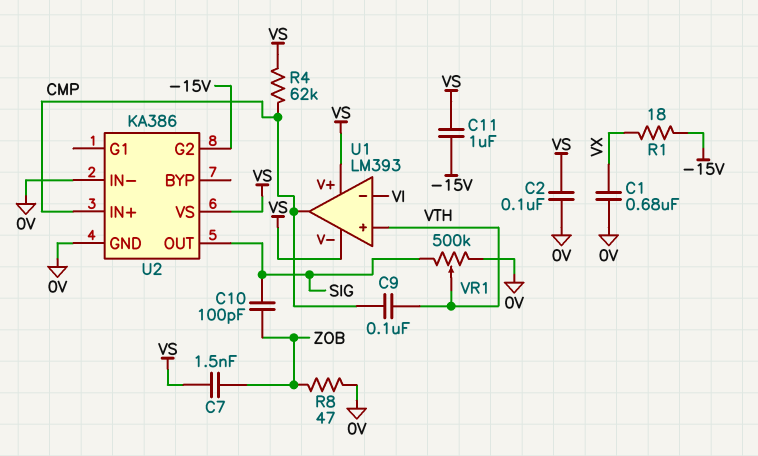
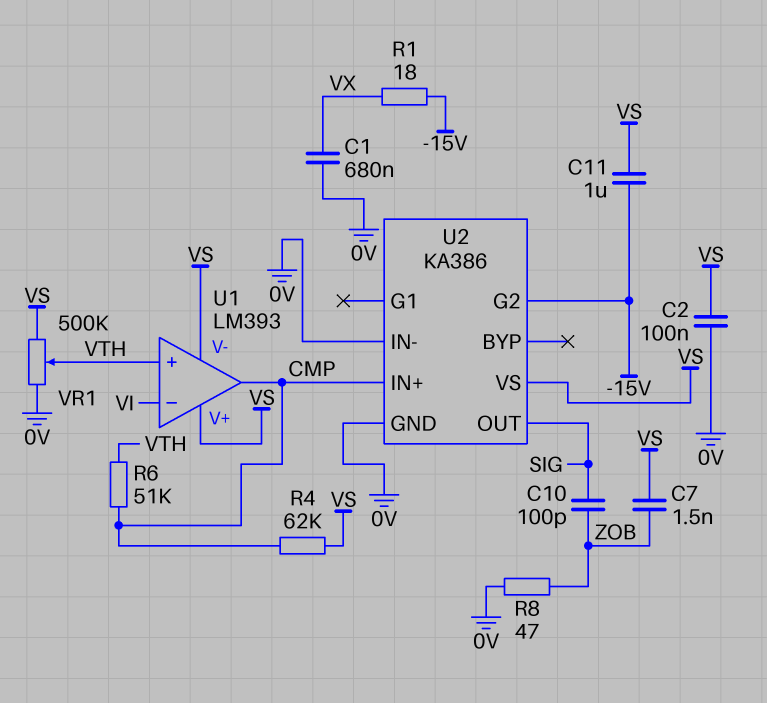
C9: 100nF (CMP, VTH) -> none
R6: none -> 51k (CMP, VTH)
VR1: 500k (0V, SIG, wiper VTH) -> 500k (0V, VS, wiper VTH)

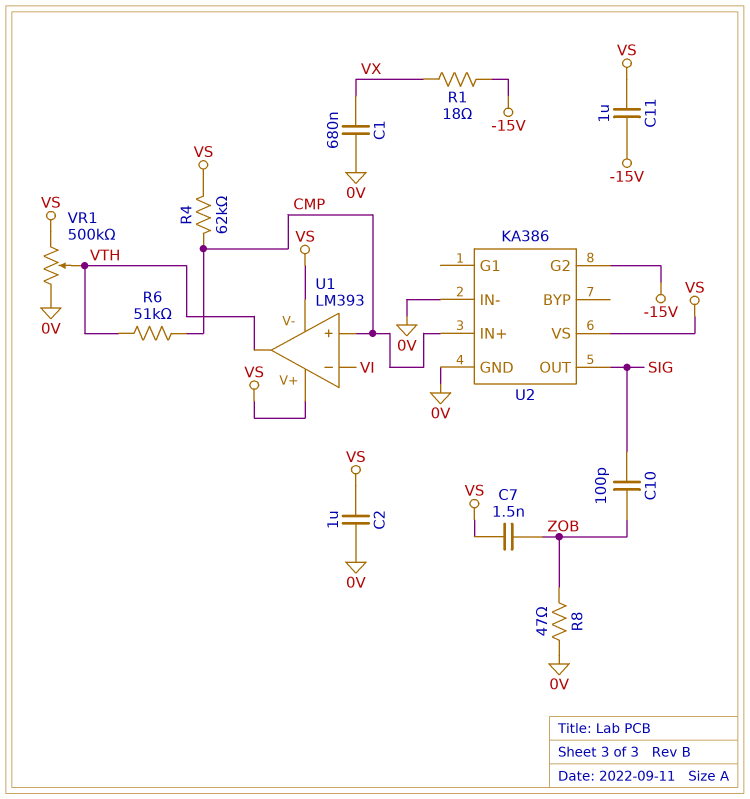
C2: 100nF (0V, VS) -> 1uF (0V, VS)
U1 pin in+: VTH -> CMP
U1 pin out: CMP -> VTH

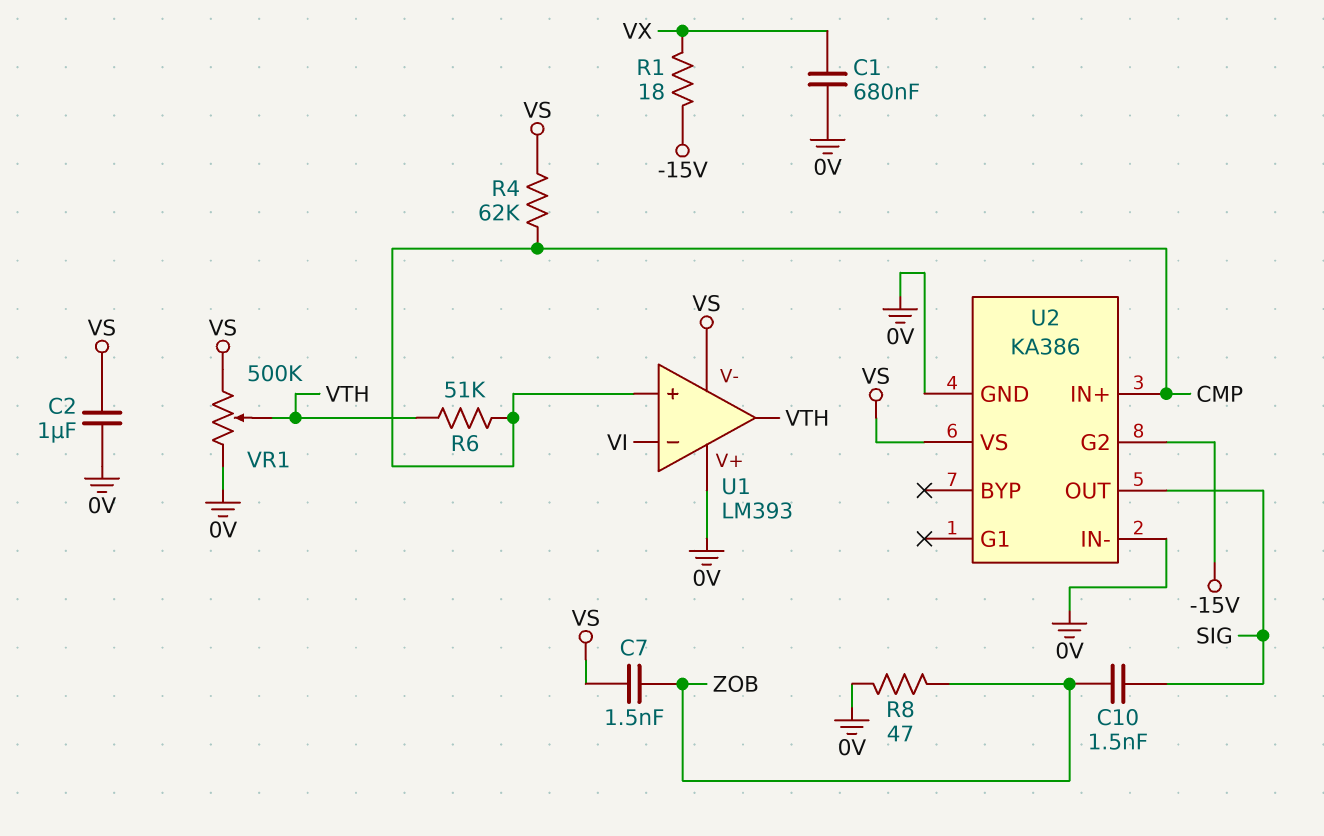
C10: 100pF (SIG, ZOB) -> 1.5nF (SIG, ZOB)
C11: 1uF (-15V, VS) -> none
U1 pin V+: VS -> 0V

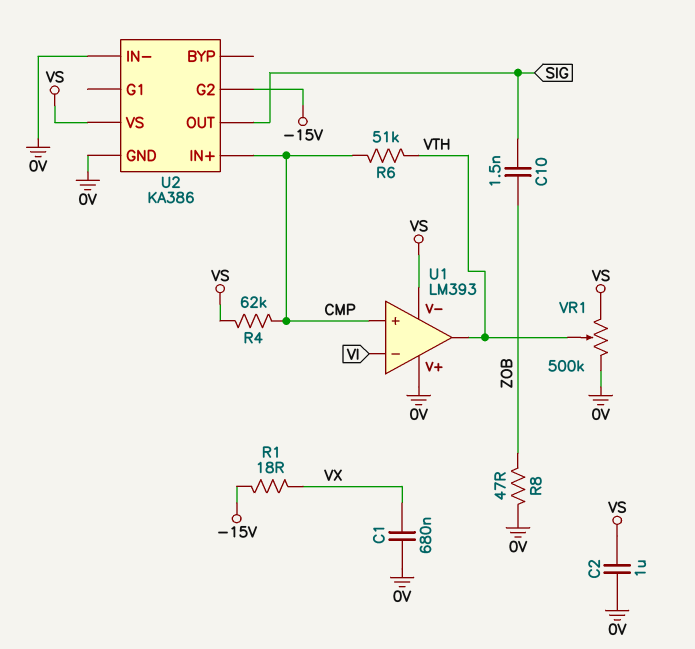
C7: 1.5nF (VS, ZOB) -> none

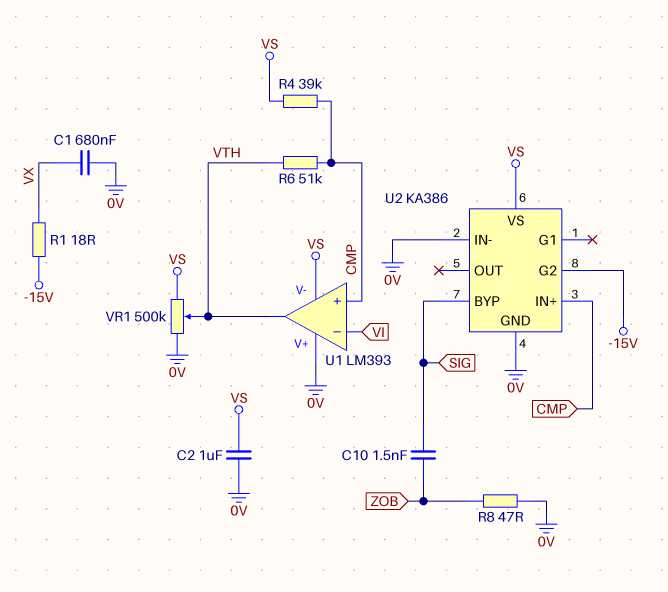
R4: 62k (CMP, VS) -> 39k (CMP, VS)
U2 pin BYP: none -> SIG
U2 pin OUT: SIG -> none

